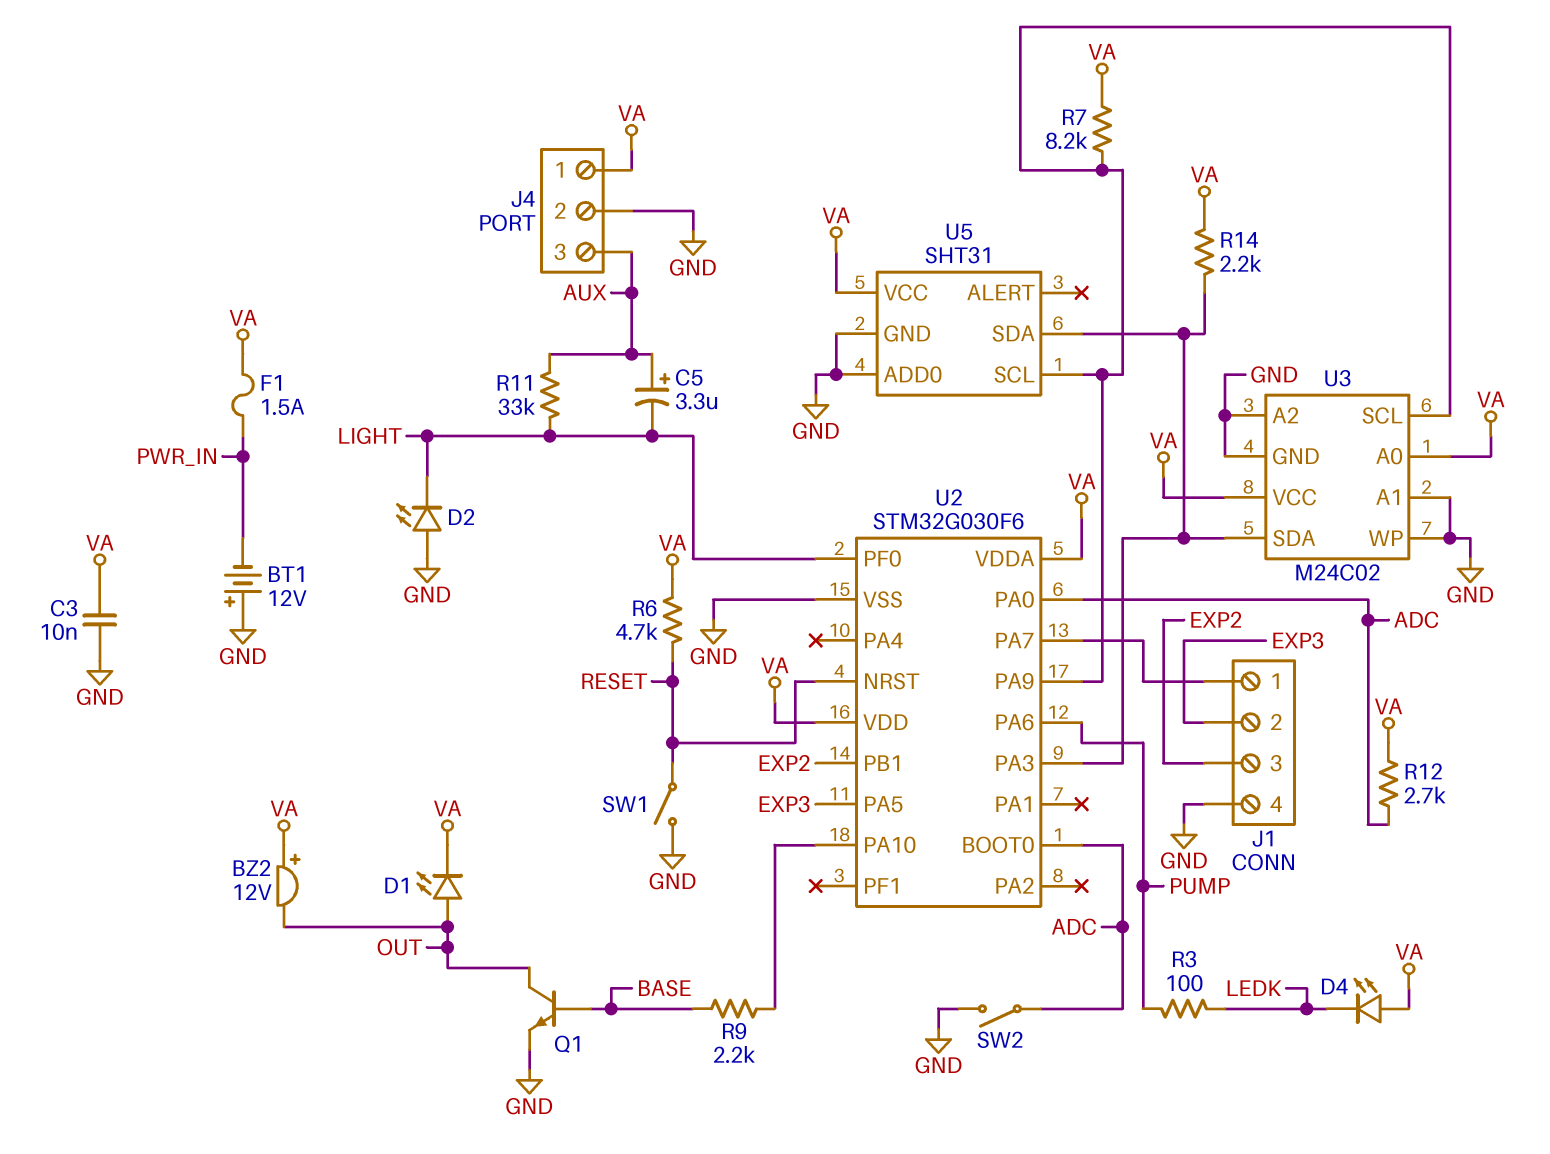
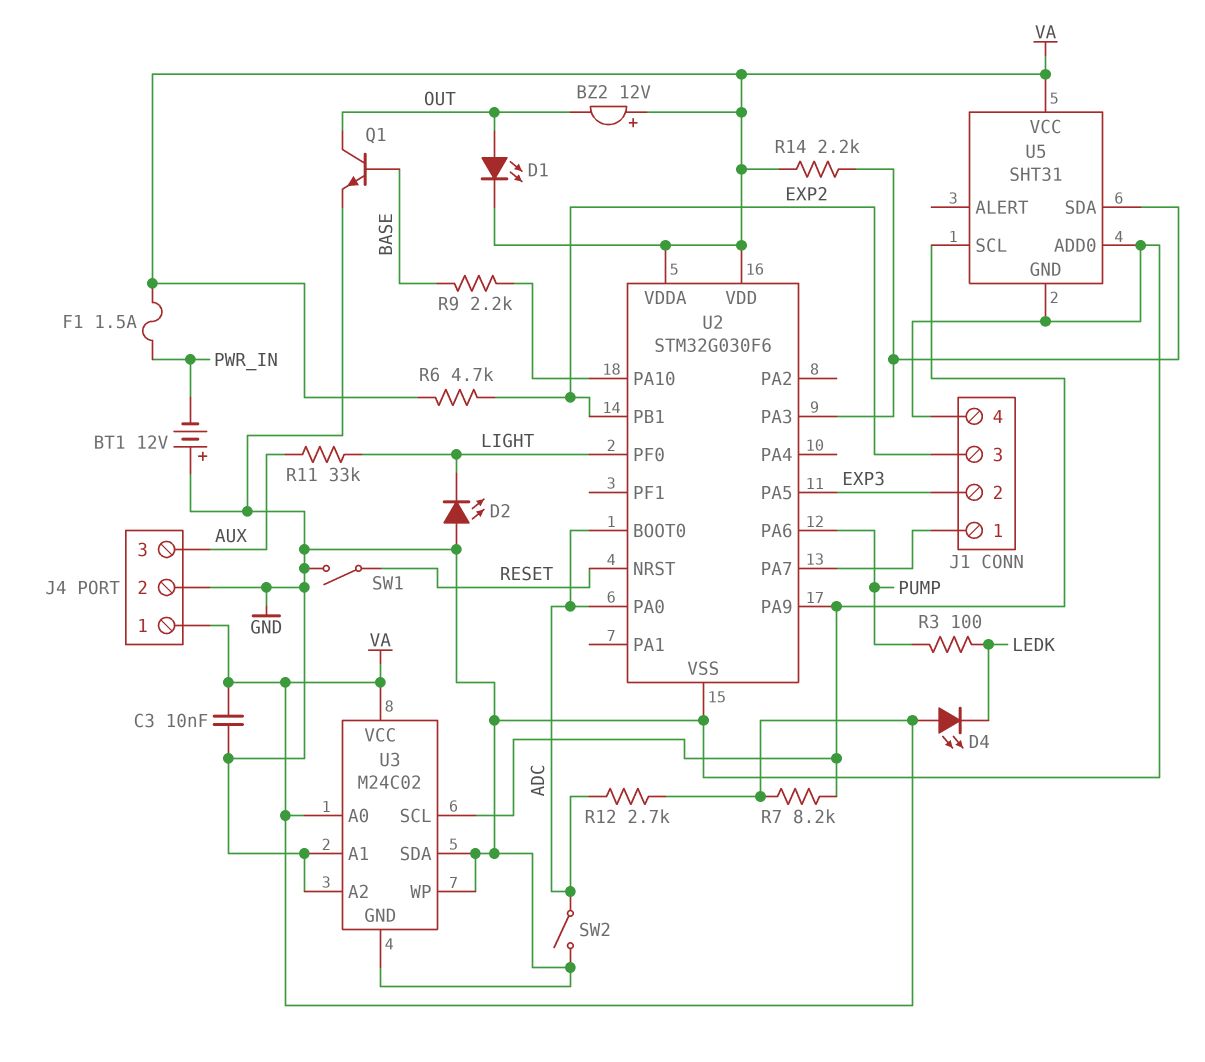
C5: 3.3uF (plus AUX, minus LIGHT) -> none
R6: 4.7k (RESET, VA) -> 4.7k (EXP2, VA)
U3 pin SDA: U2/PA3 -> GND

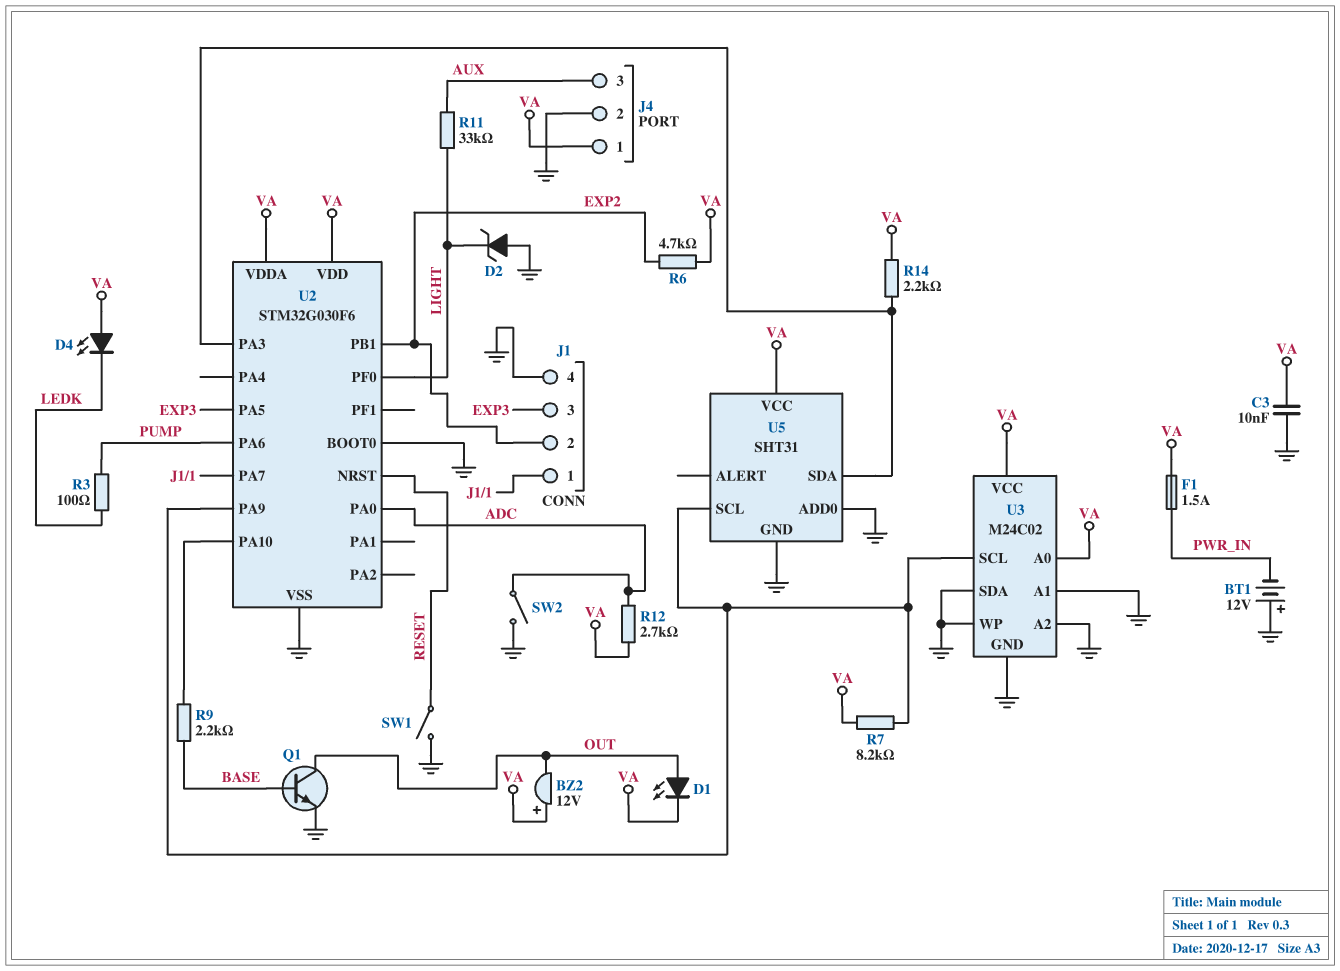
D2: LED (A GND, K LIGHT) -> zener (A GND, K LIGHT)
J1 pin 2: EXP3 -> EXP2
J1 pin 3: EXP2 -> EXP3
U2 pin BOOT0: ADC -> GND

